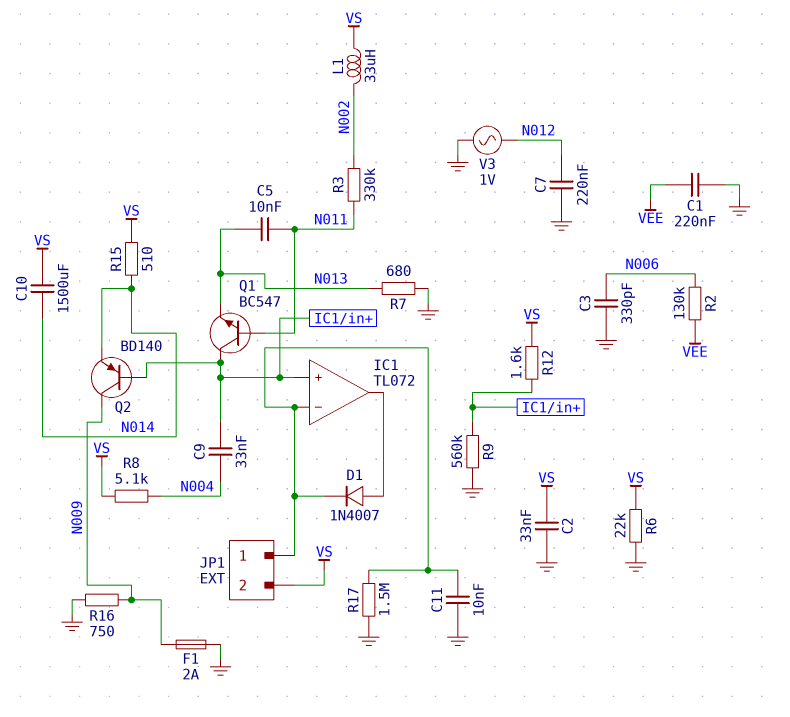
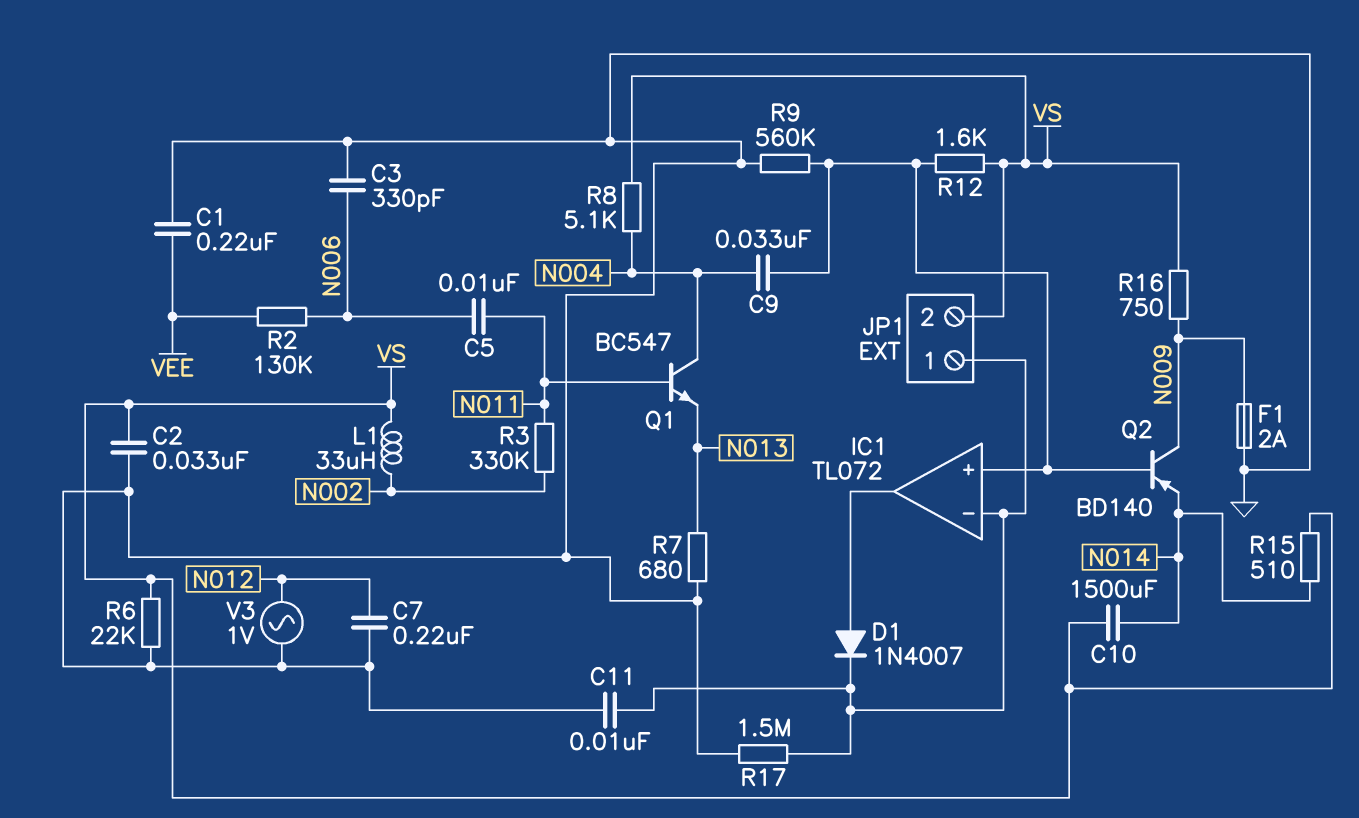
C5: 10nF (N011, N013) -> 10nF (N006, N011)
Q1: NPN BC547 (B N011, C IC1/in+, E N013) -> NPN BC547 (B N011, C N004, E N013)
R16: 750 (GND, N009) -> 750 (N009, VS)

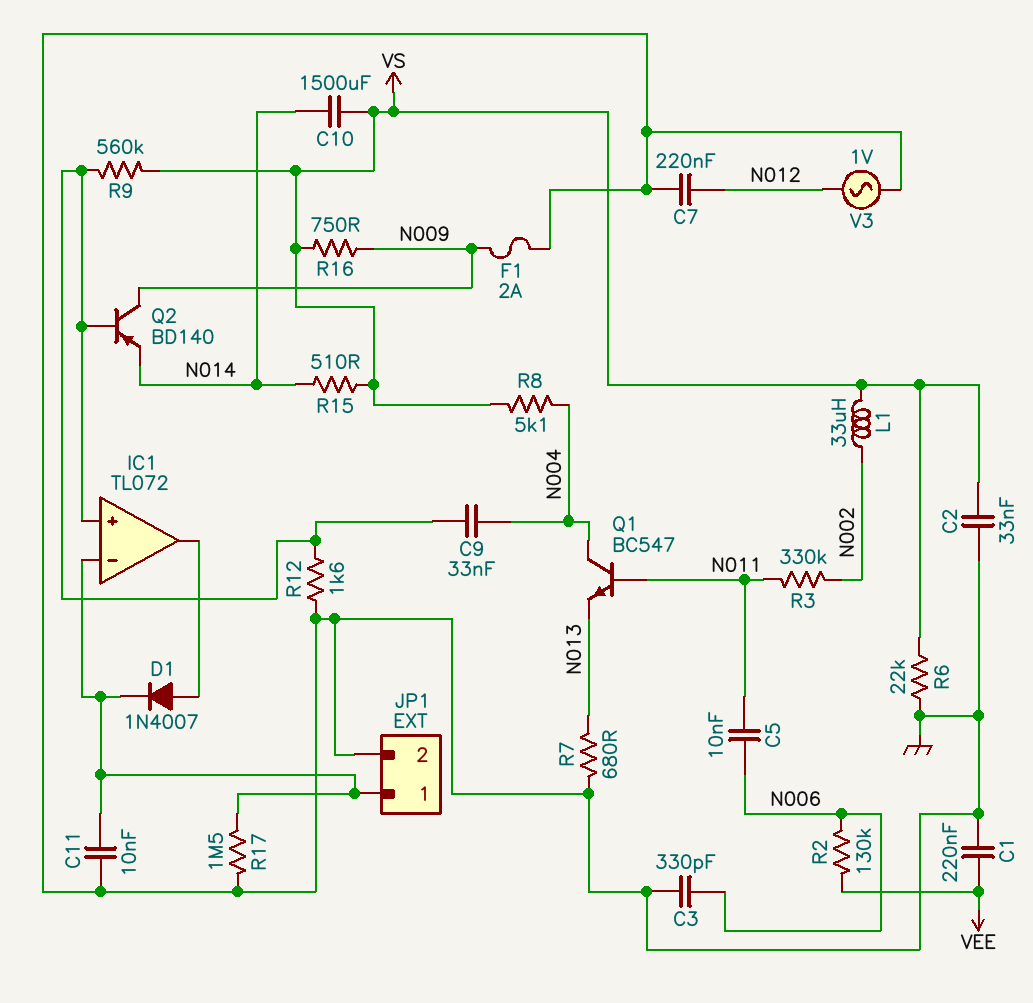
JP1 pin 2: VS -> GND
R9: 560k (GND, IC1/in+) -> 560k (IC1/in+, VS)
R12: 1.6k (IC1/in+, VS) -> 1.6k (GND, IC1/in+)

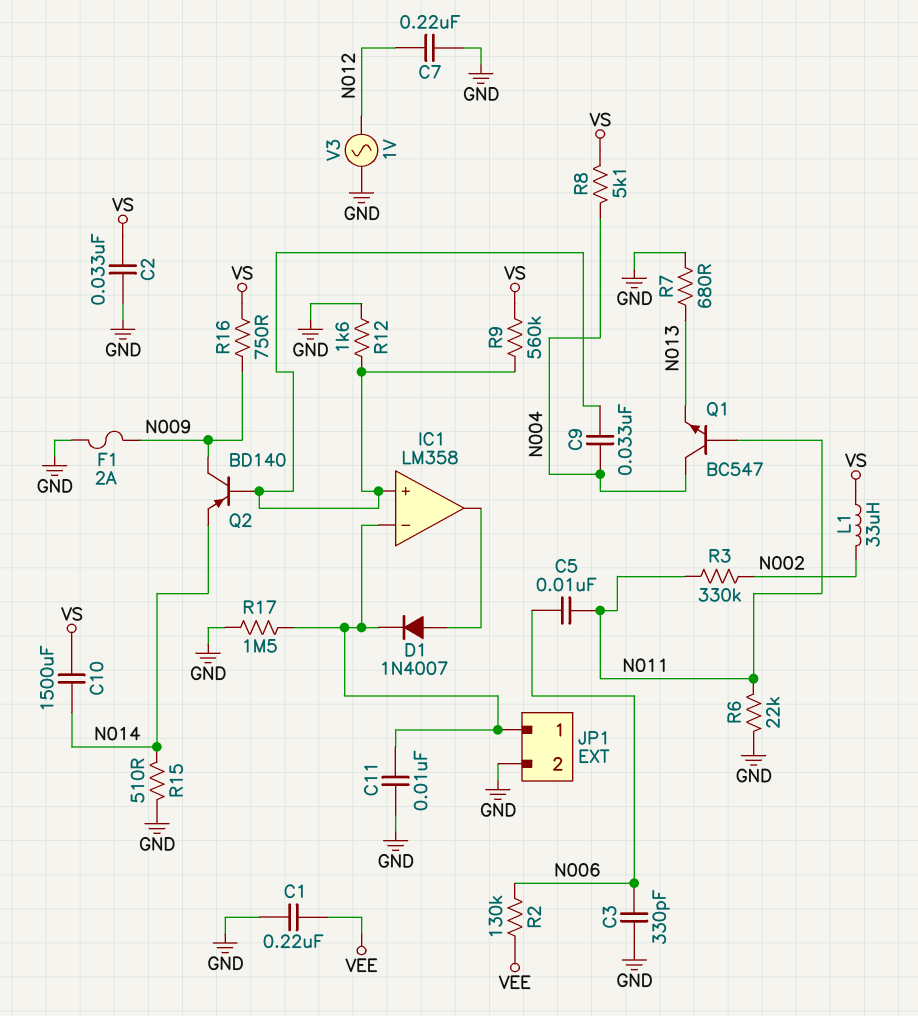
IC1: TL072 -> LM358
R6: 22k (GND, VS) -> 22k (GND, N011)
R15: 510 (N014, VS) -> 510 (GND, N014)

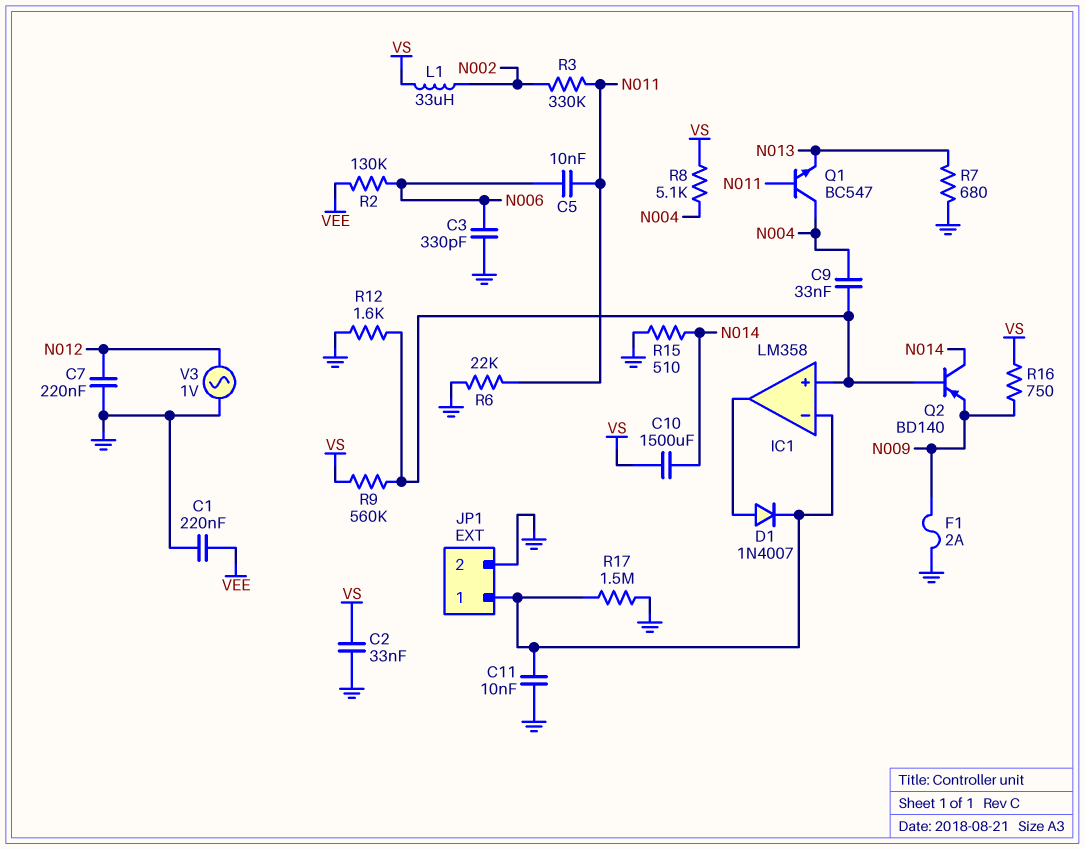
Q2: PNP BD140 (B IC1/in+, C N009, E N014) -> PNP BD140 (B IC1/in+, C N014, E N009)

